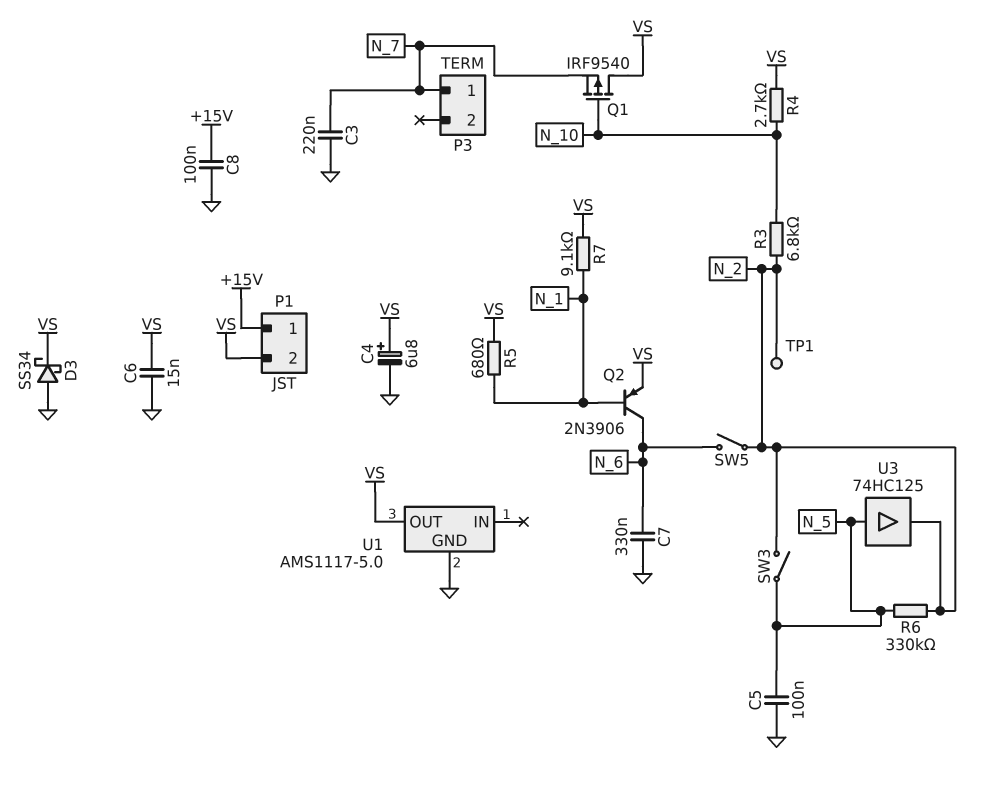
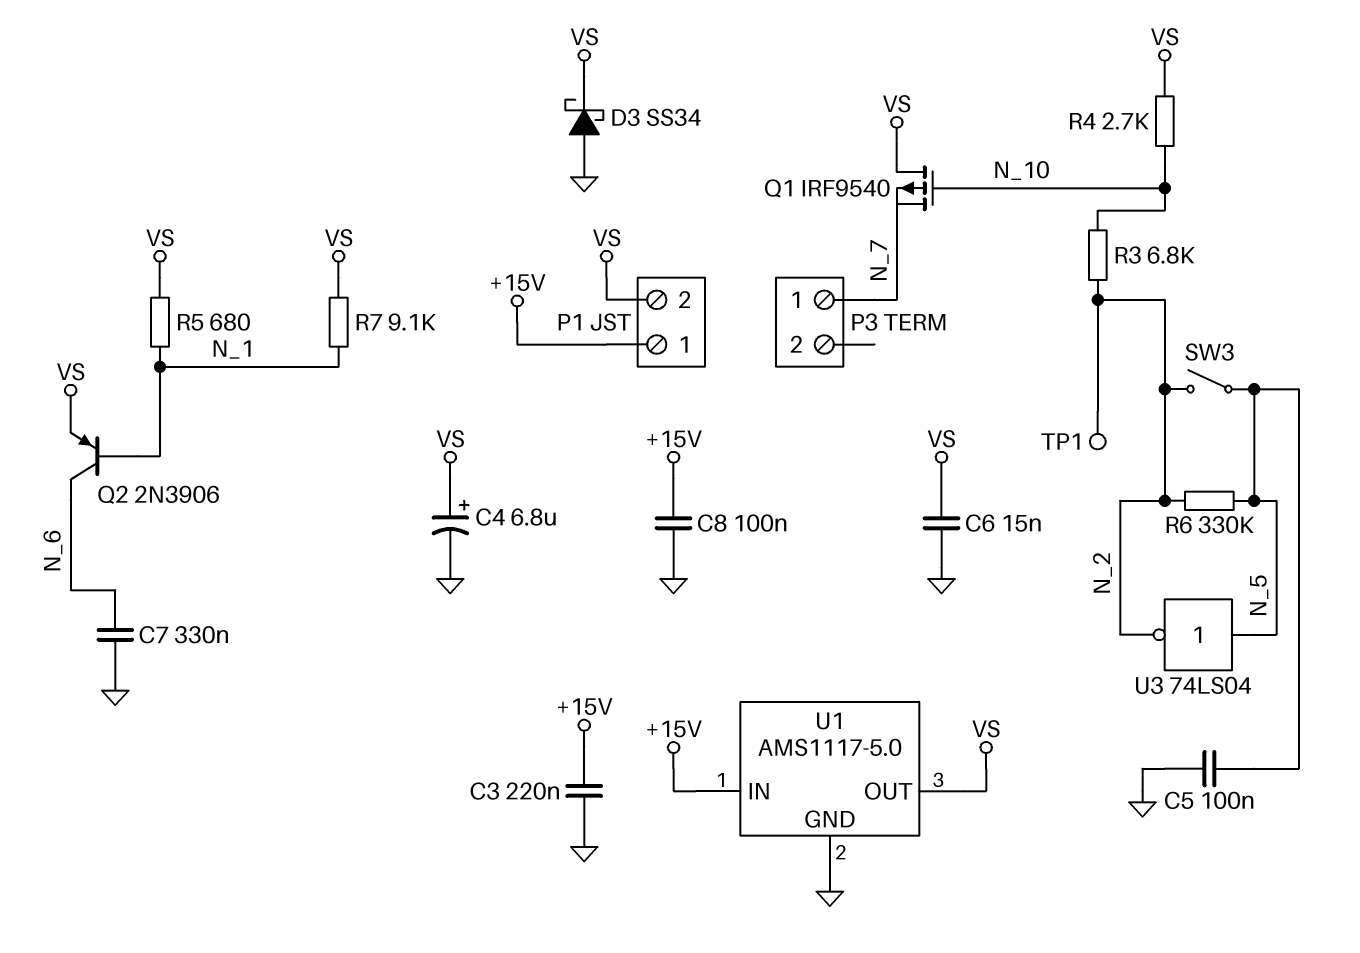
C3: 220nF (GND, N_7) -> 220nF (+15V, GND)
SW5: switch (N_2, N_6) -> none
U1 pin IN: none -> +15V
U3: buffer 74HC125 (in N_5, out N_2) -> NOT 74LS04 (in N_5, out N_2)

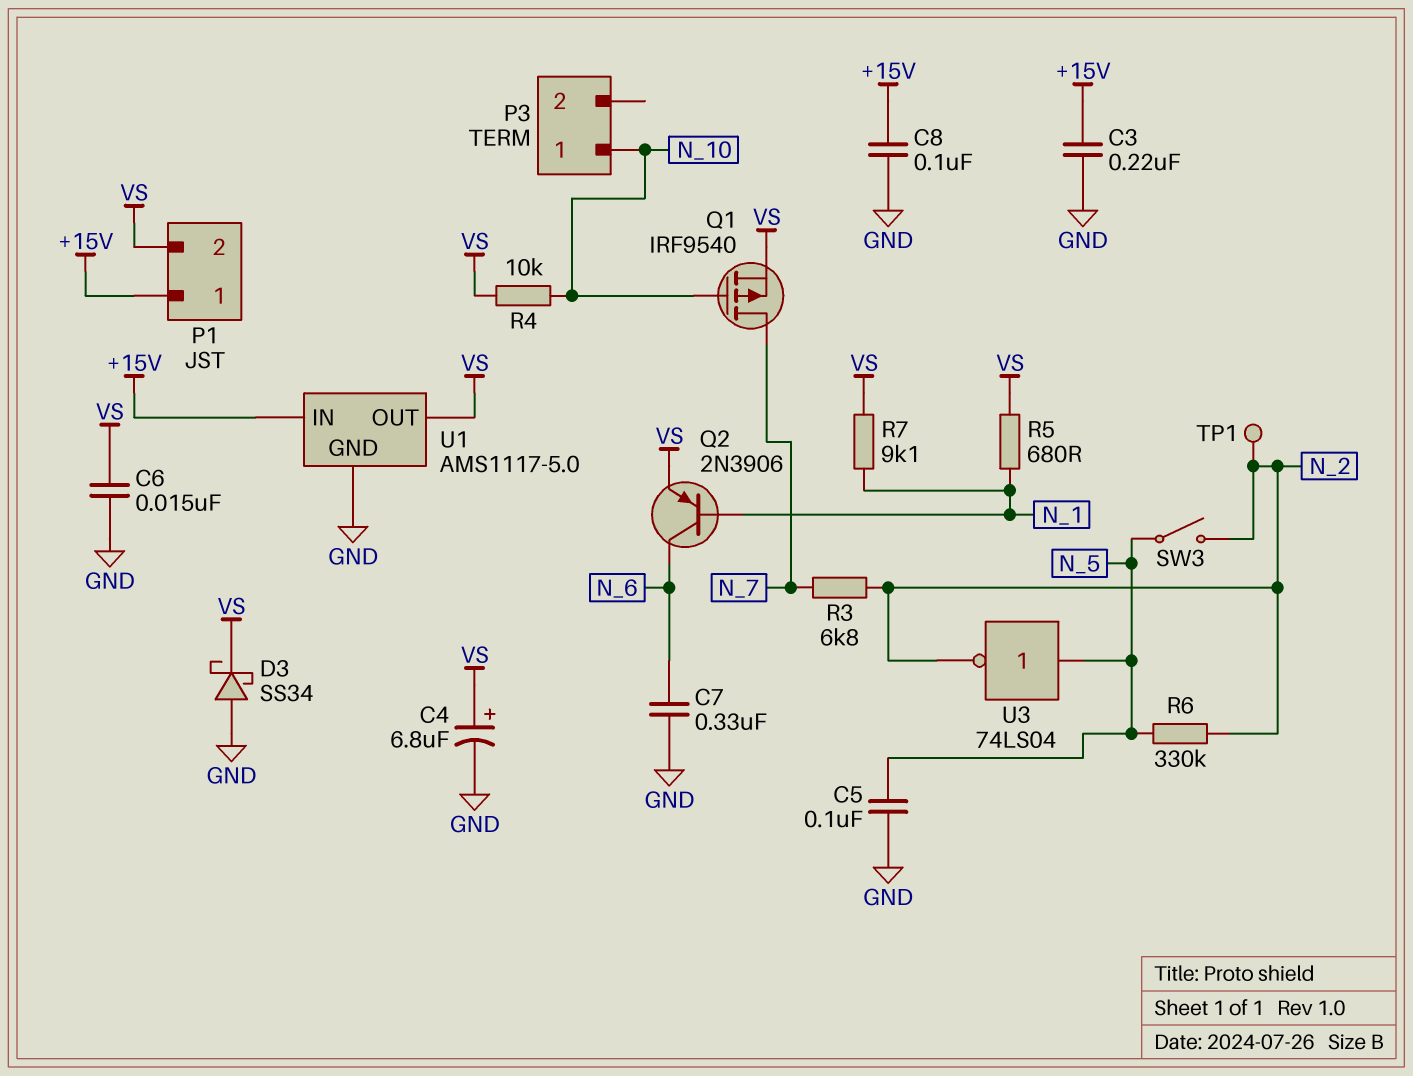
P3 pin 1: N_7 -> N_10
Q1: PMOS IRF9540 (G N_10, D VS, S N_7) -> PMOS IRF9540 (G N_10, D N_7, S VS)
R3: 6.8k (N_2, N_10) -> 6.8k (N_2, N_7)
R4: 2.7k (N_10, VS) -> 10k (N_10, VS)

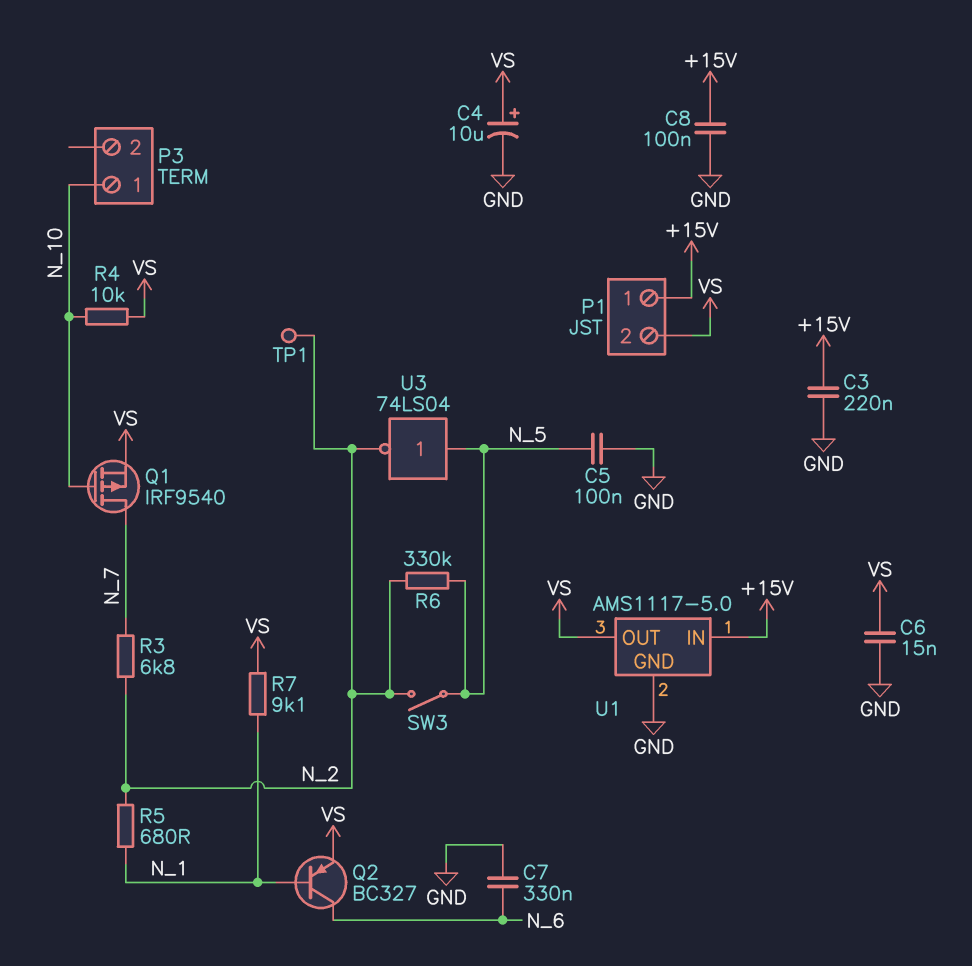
C4: 6.8uF (plus VS, minus GND) -> 10uF (plus VS, minus GND)
D3: schottky SS34 (A GND, K VS) -> none
Q2: PNP 2N3906 (B N_1, C N_6, E VS) -> PNP BC327 (B N_1, C N_6, E VS)
R5: 680 (N_1, VS) -> 680 (N_1, N_2)

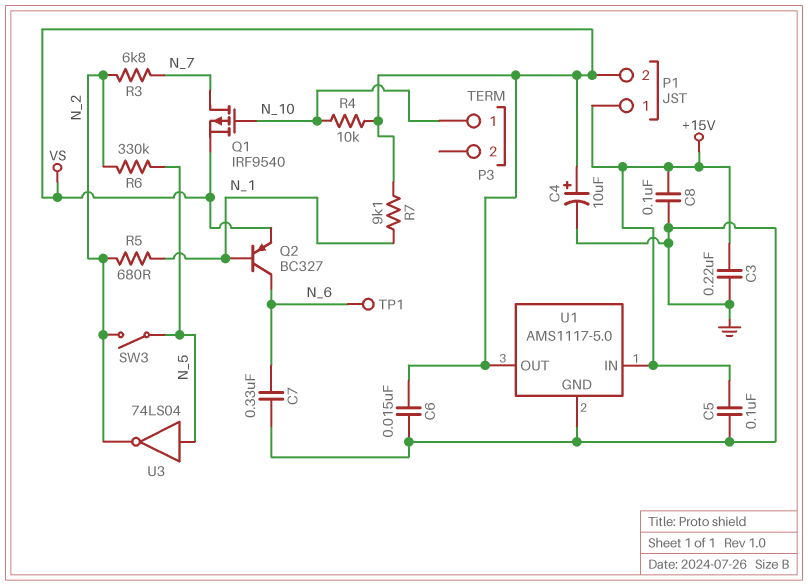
C5: 100nF (GND, N_5) -> 100nF (+15V, GND)
TP1: test point (N_2) -> test point (N_6)

